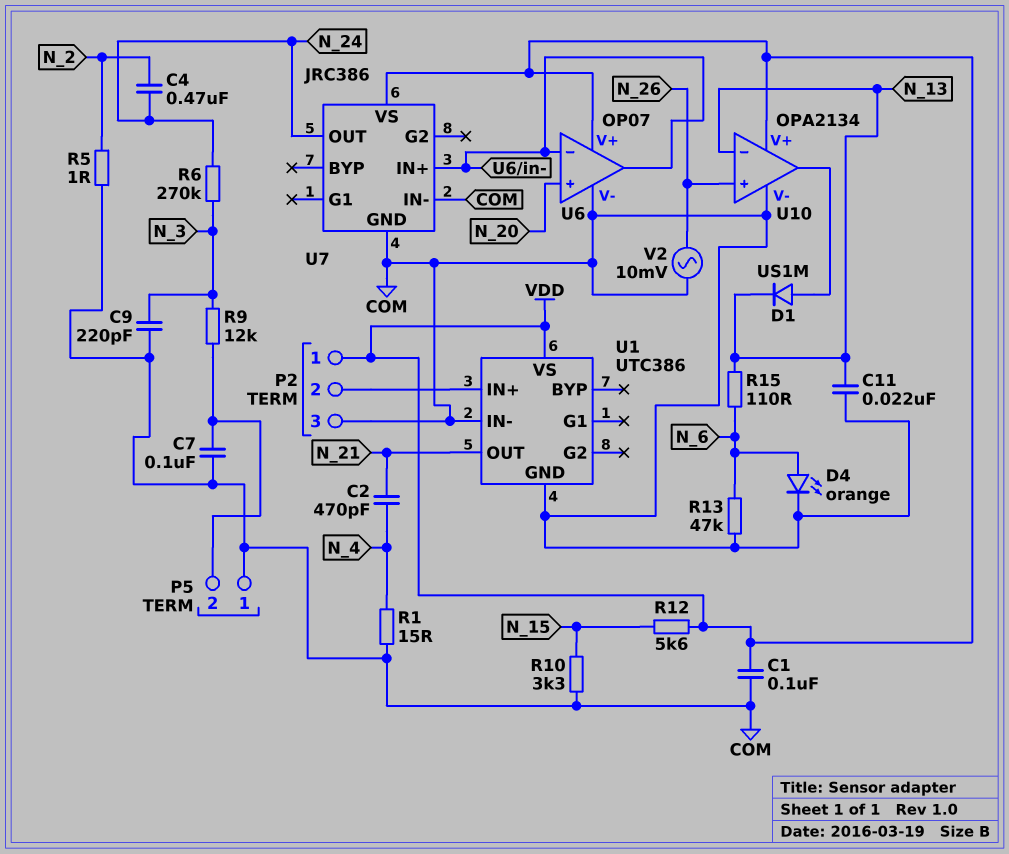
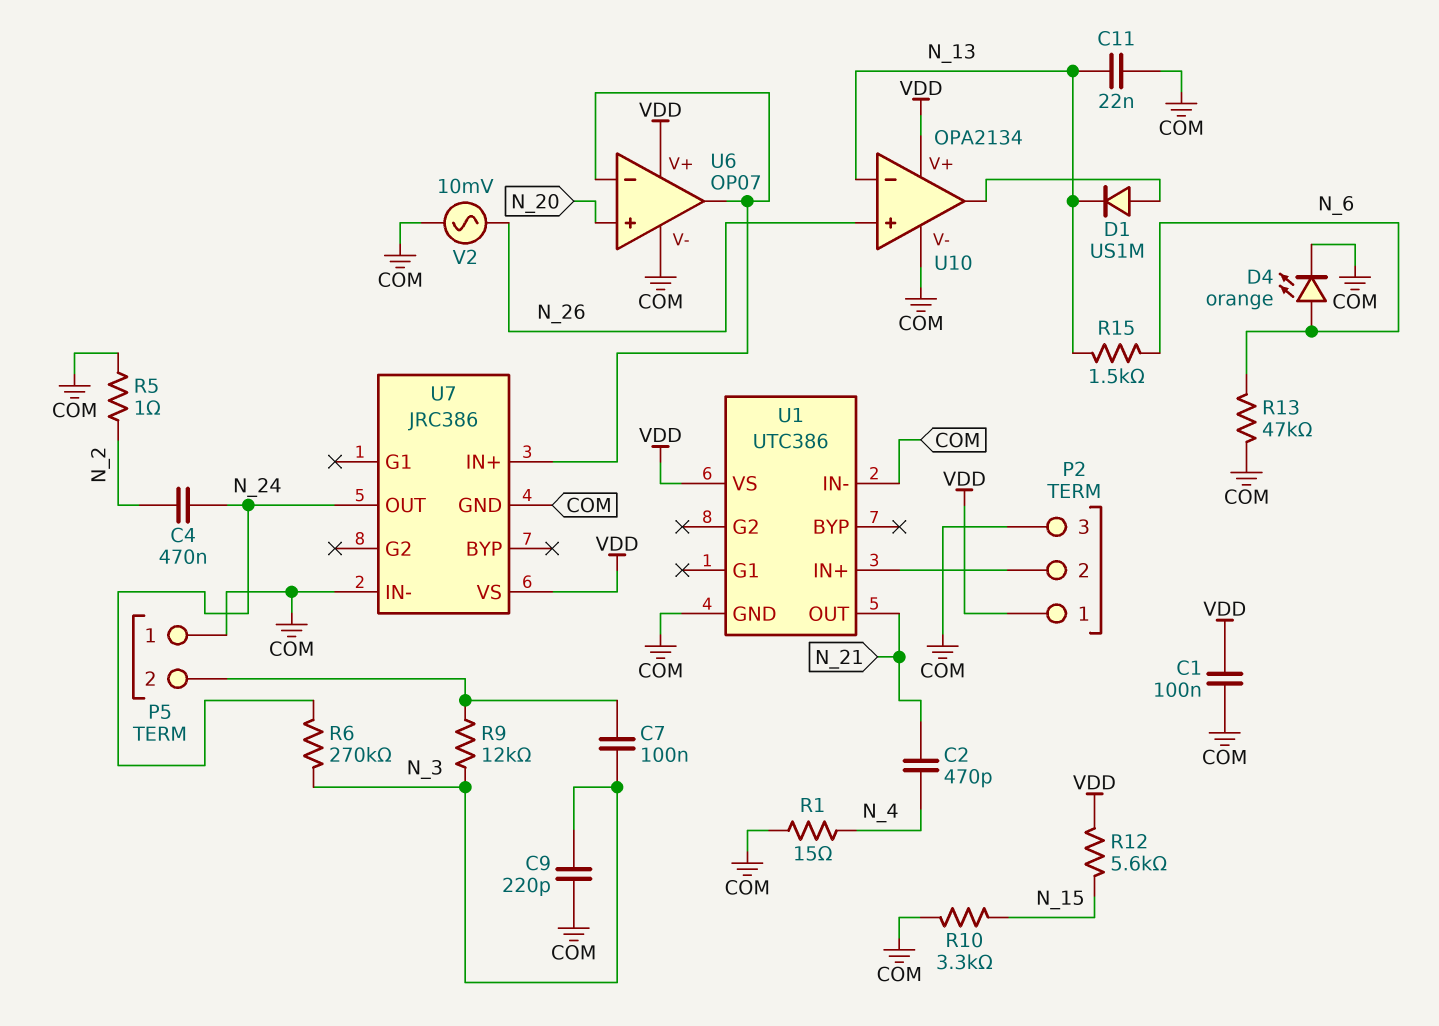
C7: 100nF (COM, P5/2) -> 100nF (N_3, P5/2)
R15: 110 (N_6, N_13) -> 1.5k (N_6, N_13)

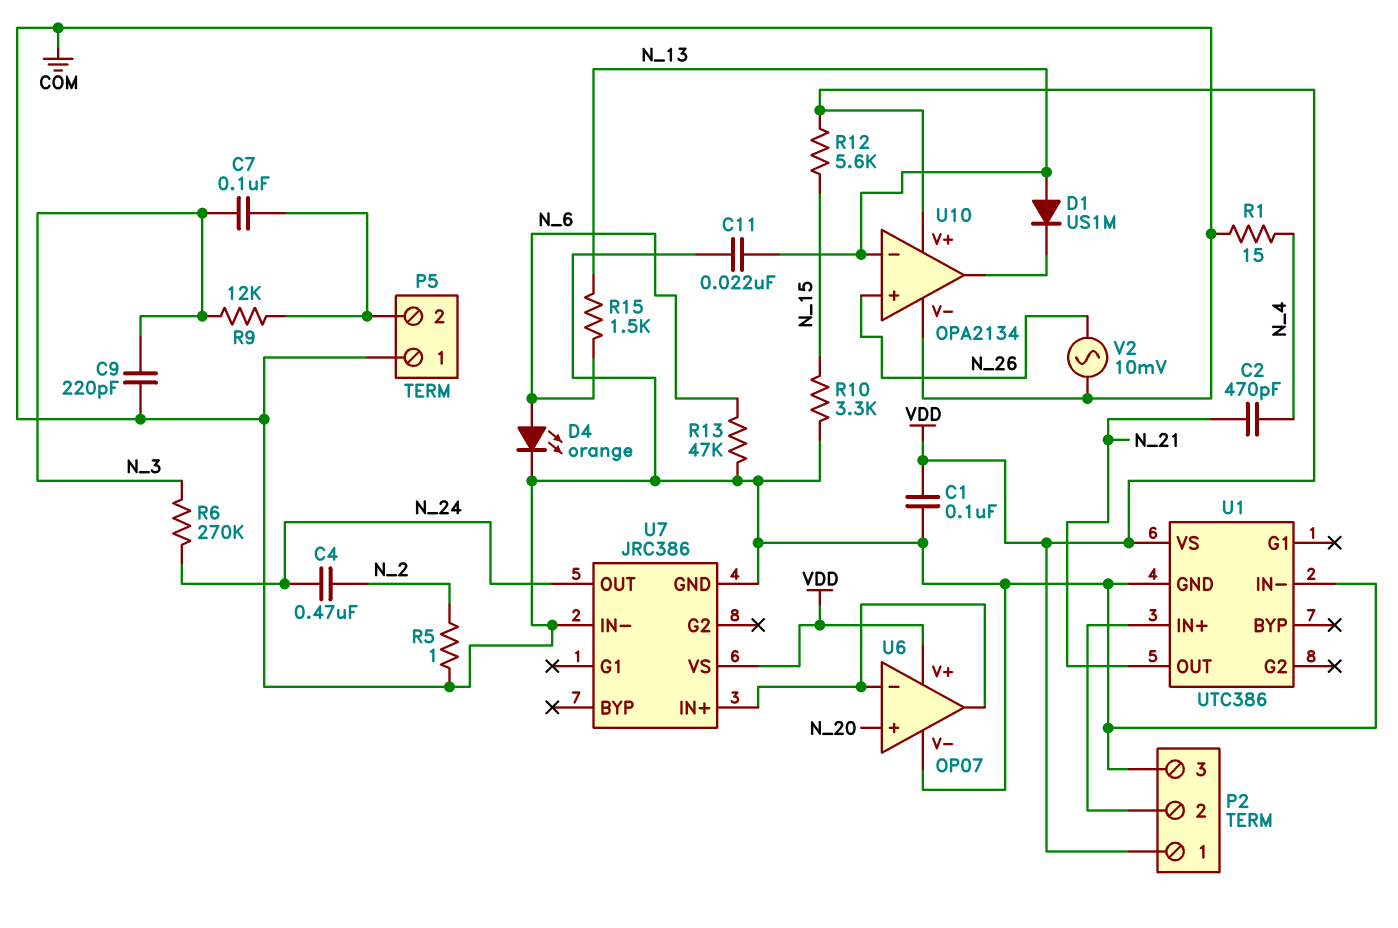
D1: diode US1M (A U10/out, K N_13) -> diode US1M (A N_13, K U10/out)

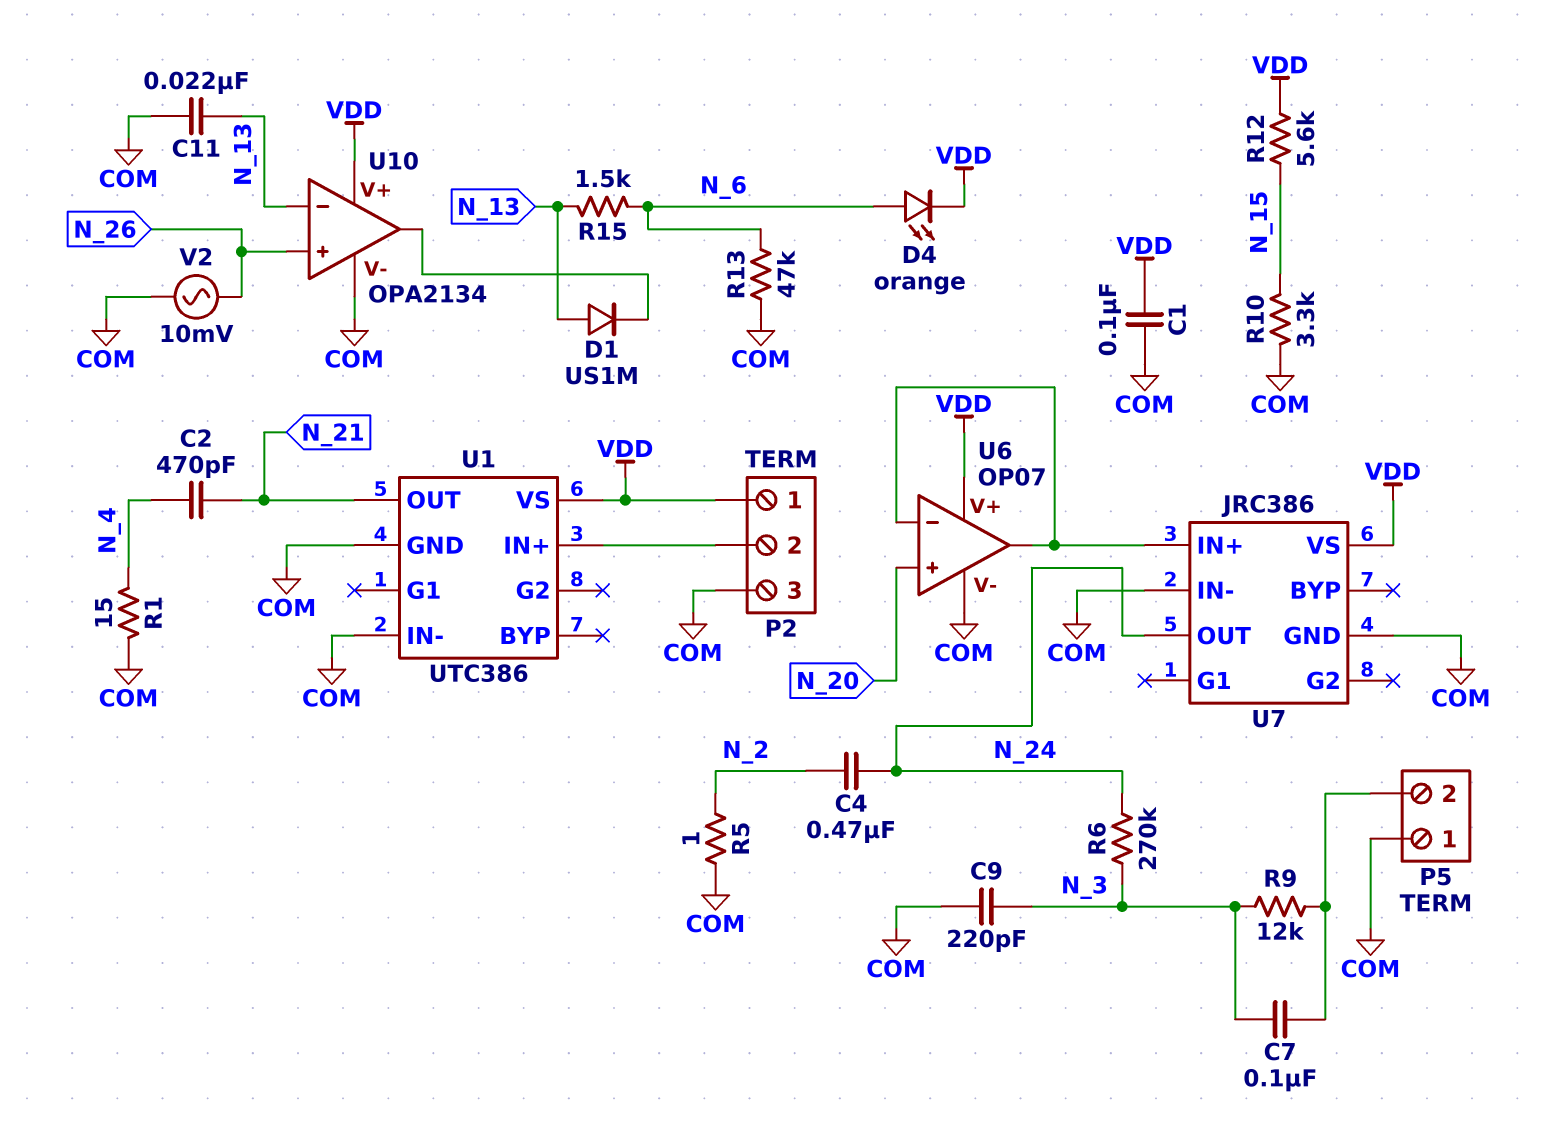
D4: LED orange (A N_6, K COM) -> LED orange (A N_6, K VDD)

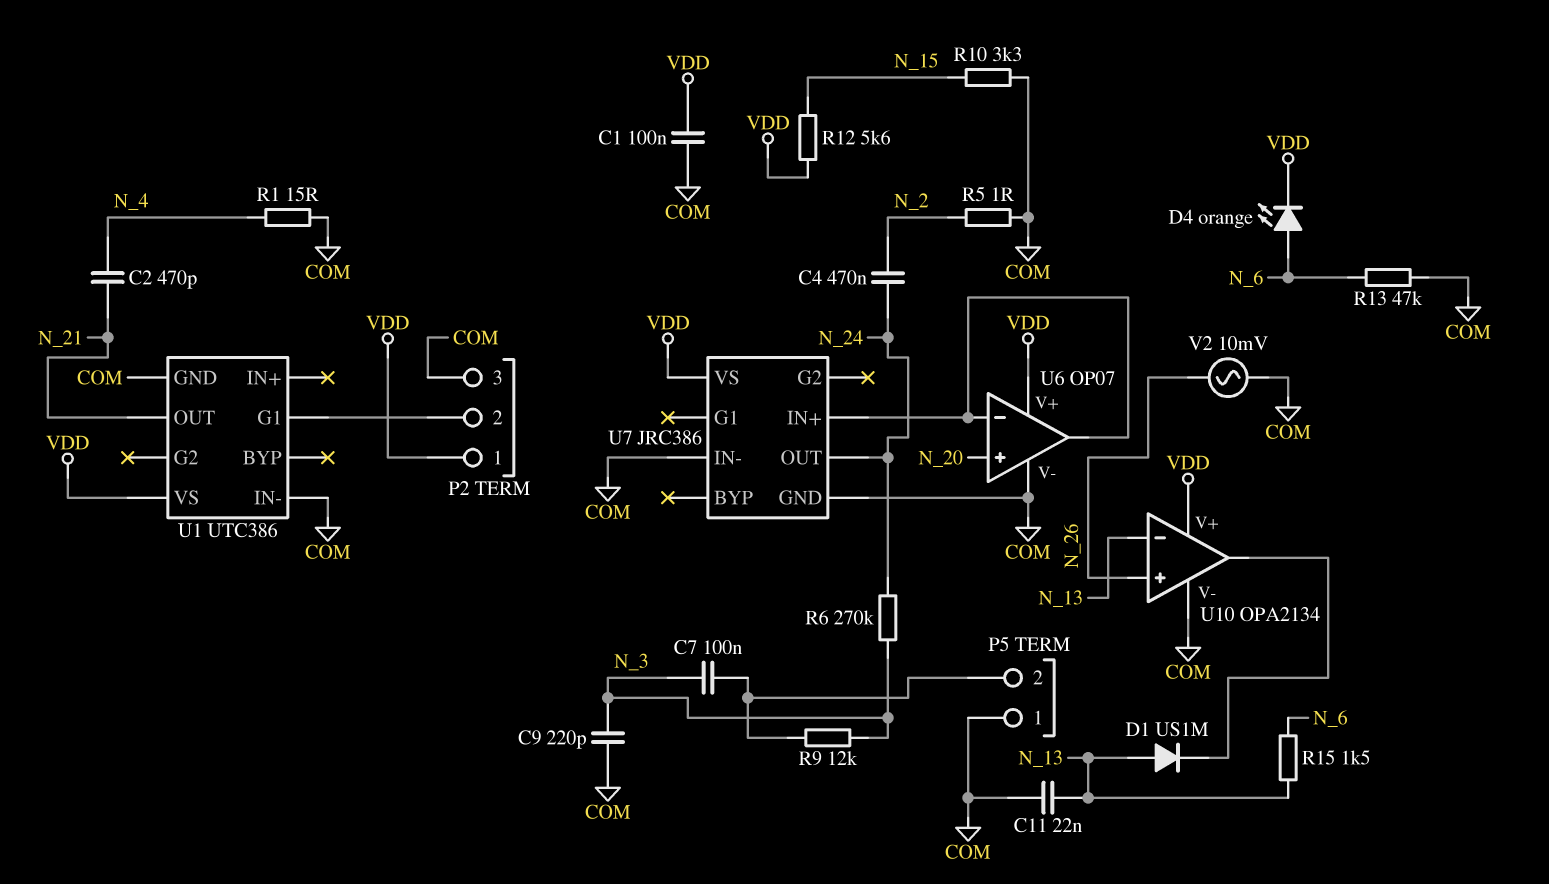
U1 pin G1: none -> P2/2
U1 pin IN+: P2/2 -> none

